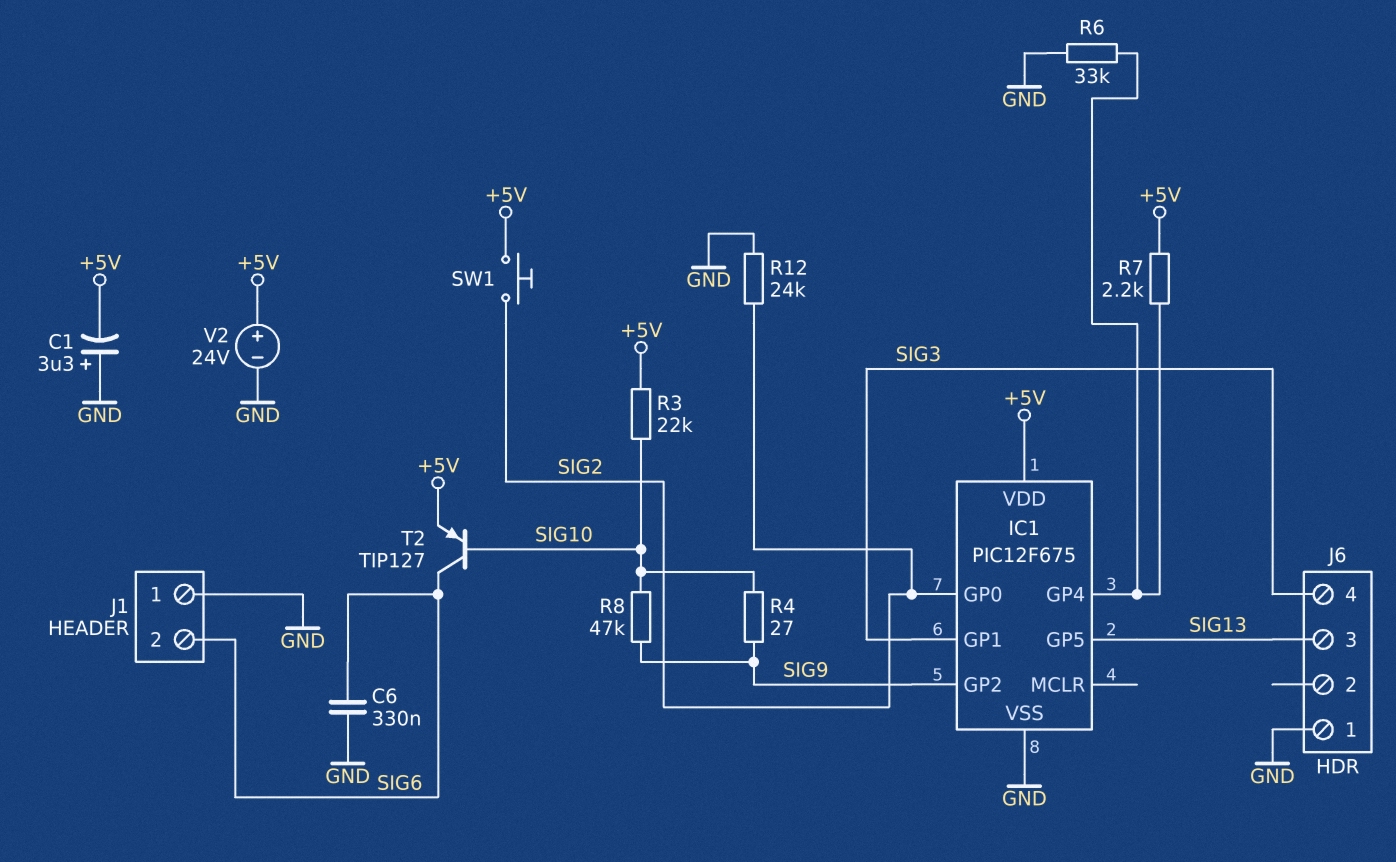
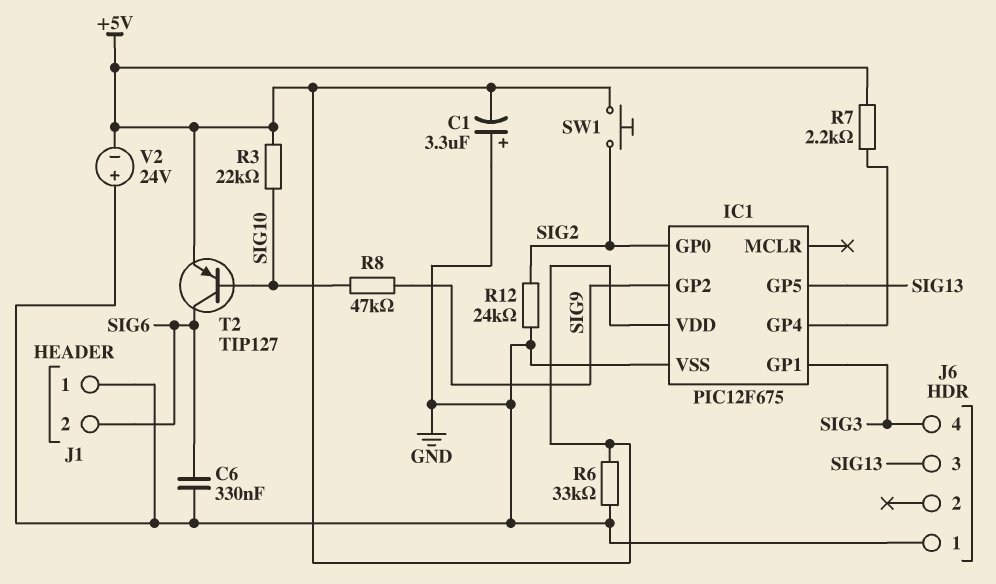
R4: 27 (SIG9, SIG10) -> none
R6: 33k (GND, IC1/GP4) -> 33k (+5V, GND)
V2: 24V (plus +5V, minus GND) -> 24V (plus GND, minus +5V)

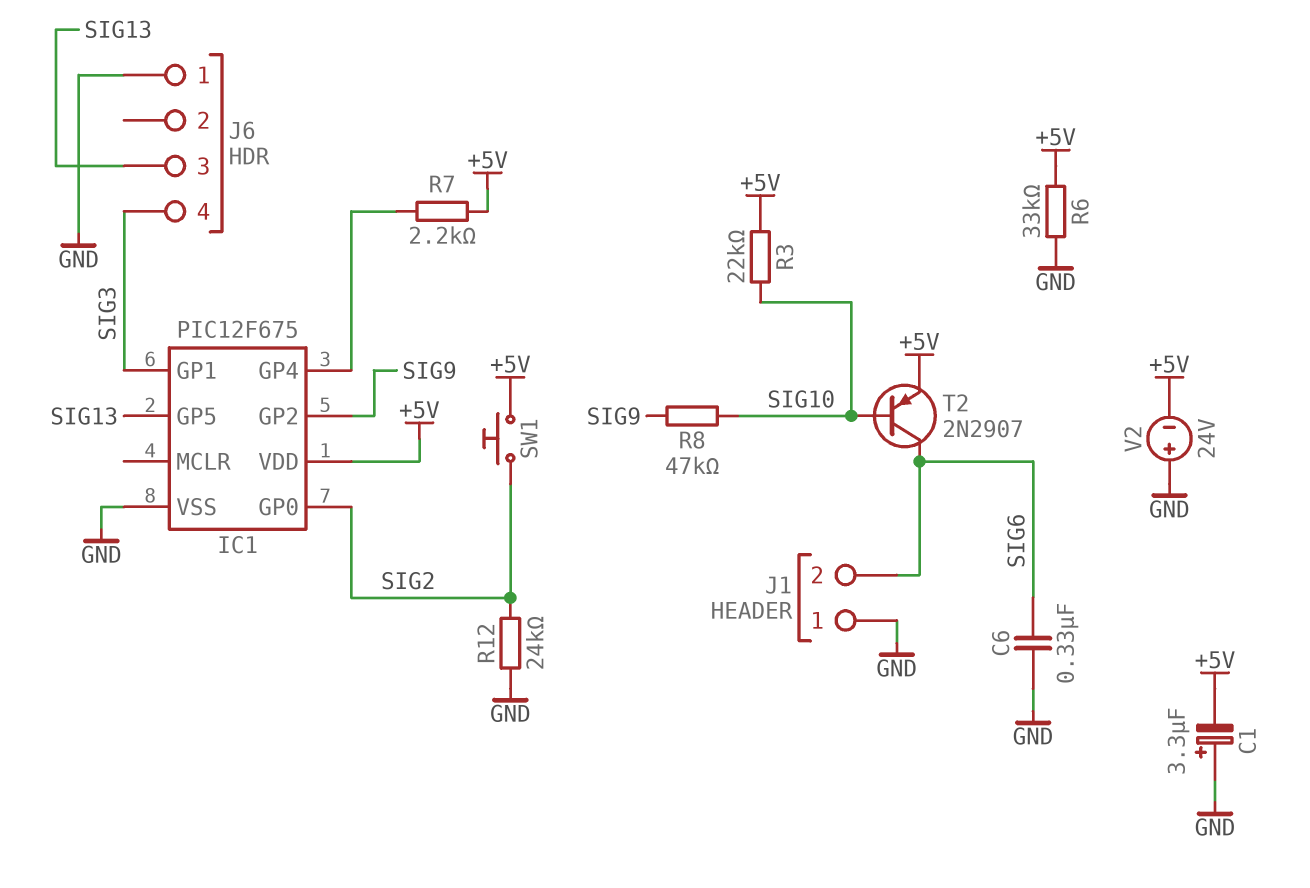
T2: PNP TIP127 (B SIG10, C SIG6, E +5V) -> PNP 2N2907 (B SIG10, C SIG6, E +5V)

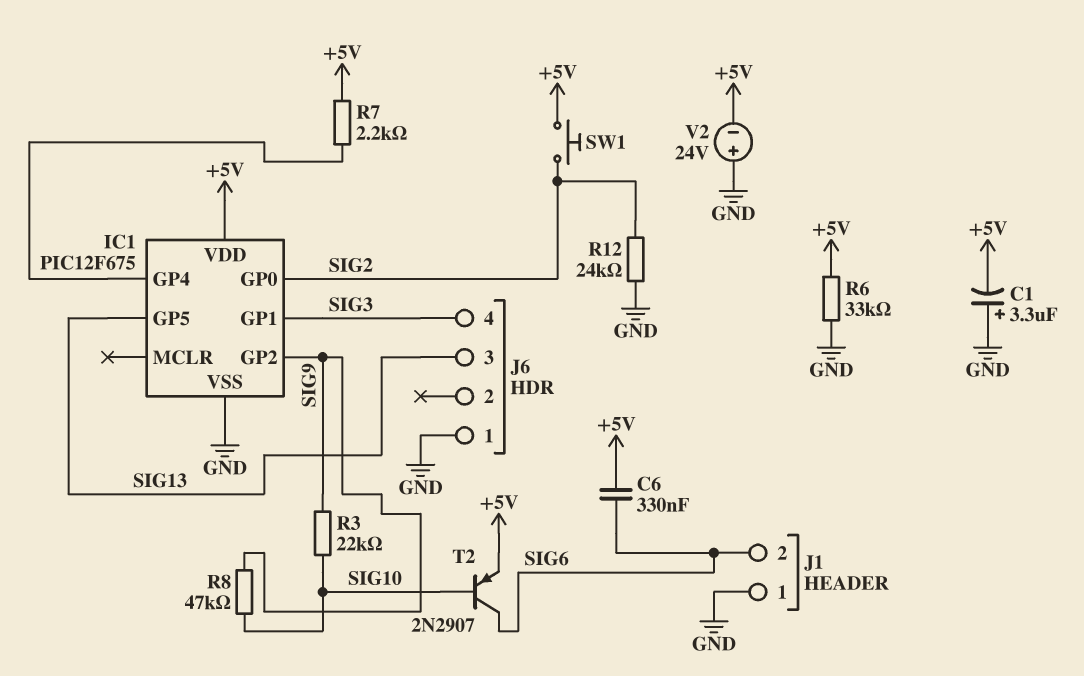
C6: 330nF (GND, SIG6) -> 330nF (+5V, SIG6)
R3: 22k (+5V, SIG10) -> 22k (SIG9, SIG10)

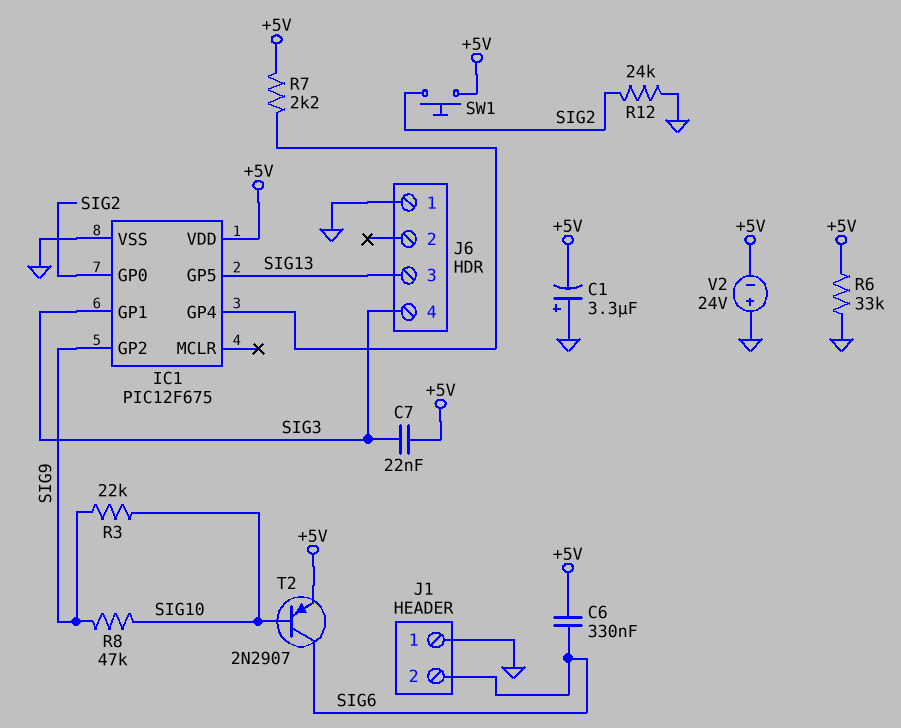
C7: none -> 22nF (+5V, SIG3)

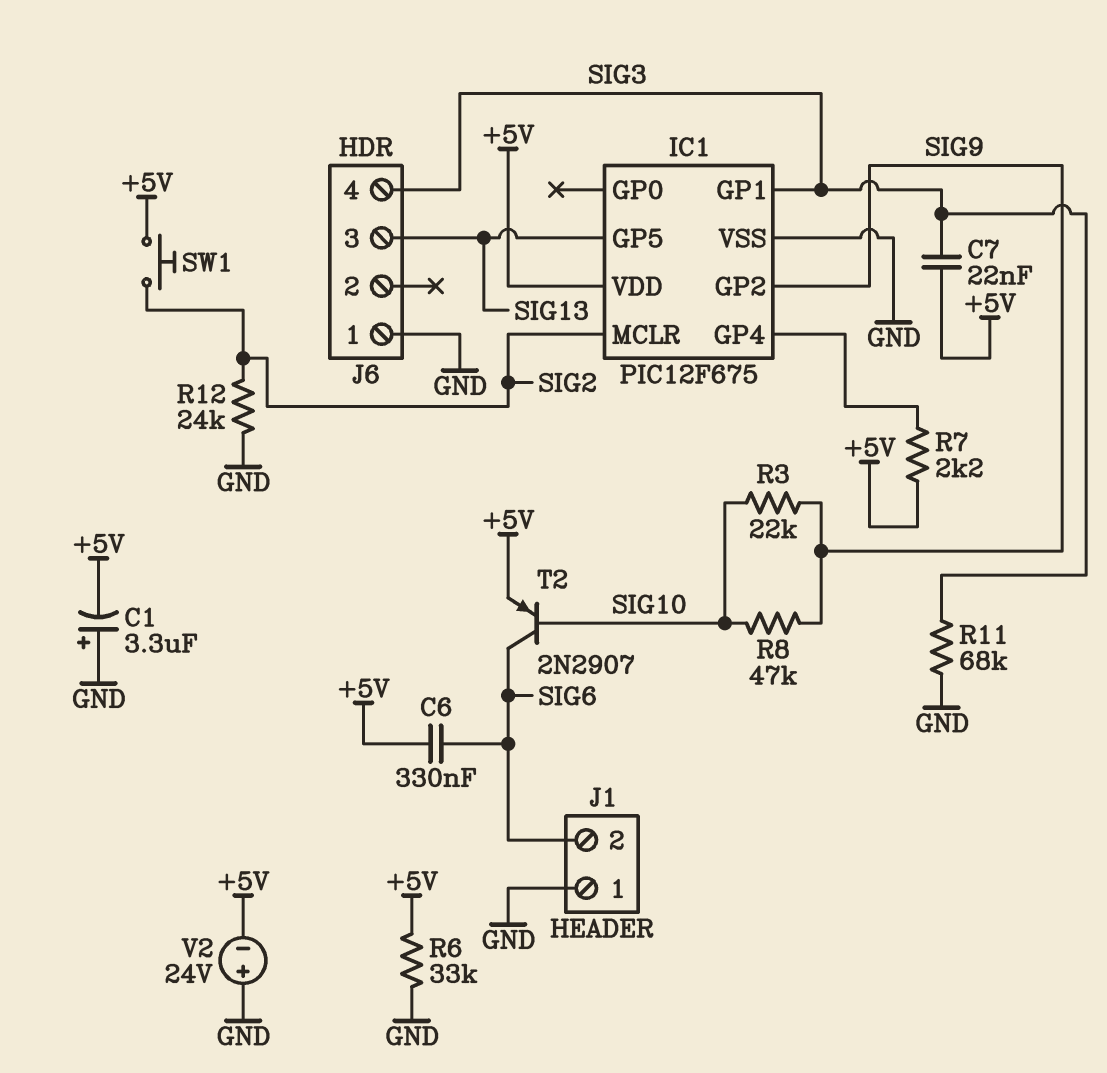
IC1 pin GP0: SIG2 -> none
IC1 pin MCLR: none -> SIG2
R11: none -> 68k (GND, SIG3)

